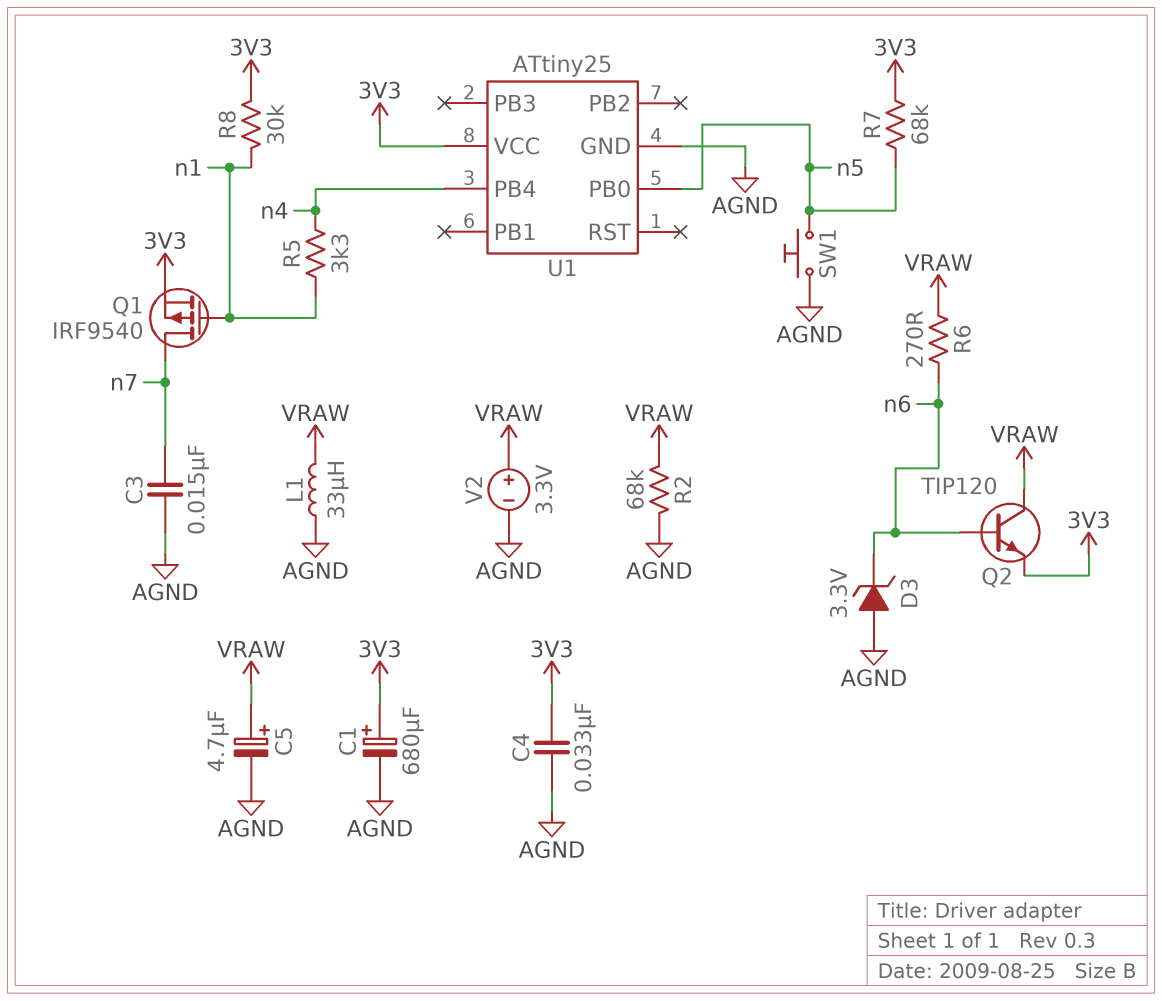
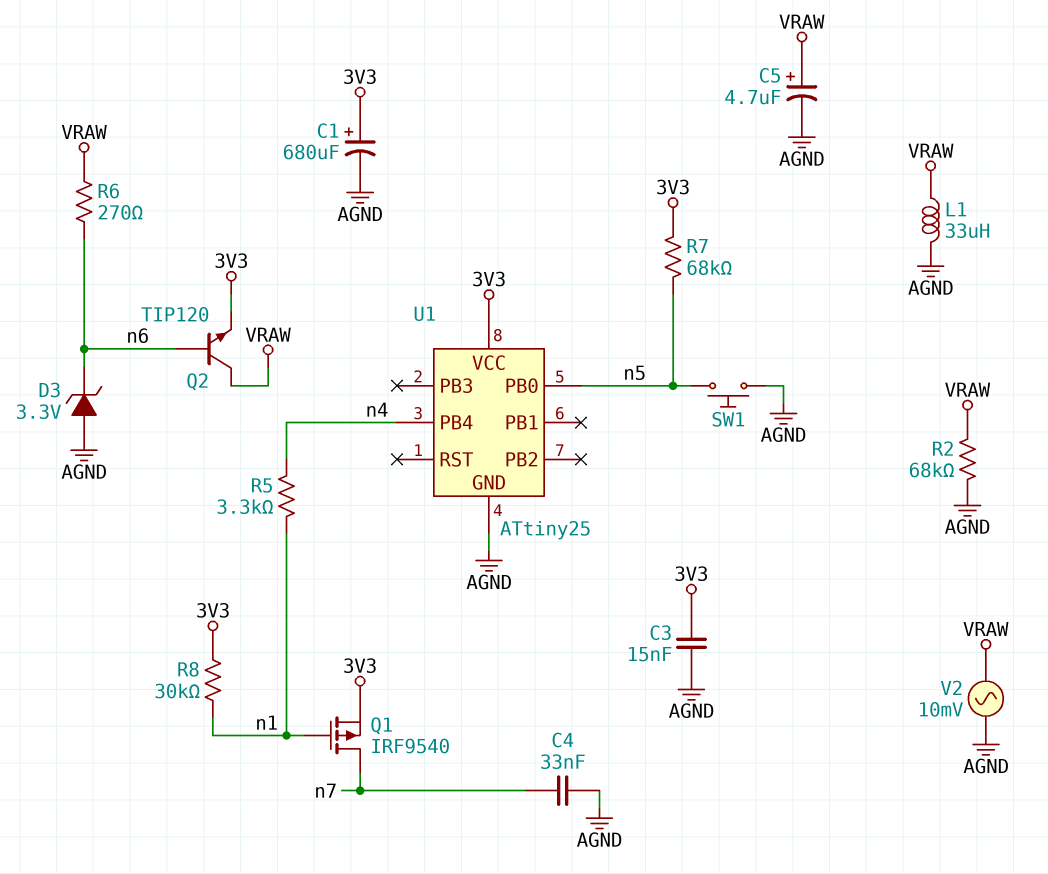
C3: 15nF (AGND, n7) -> 15nF (3V3, AGND)
C4: 33nF (3V3, AGND) -> 33nF (AGND, n7)
V2: 3.3V (plus VRAW, minus AGND) -> AC 10mV (AGND, VRAW)

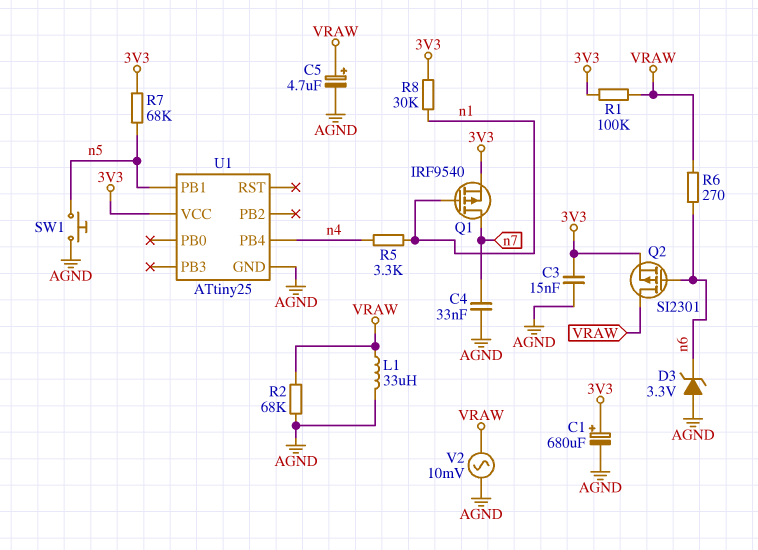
Q2: NPN TIP120 (B n6, C VRAW, E 3V3) -> PMOS SI2301 (G n6, D VRAW, S 3V3)
R1: none -> 100k (3V3, VRAW)
U1 pin PB0: n5 -> none
U1 pin PB1: none -> n5

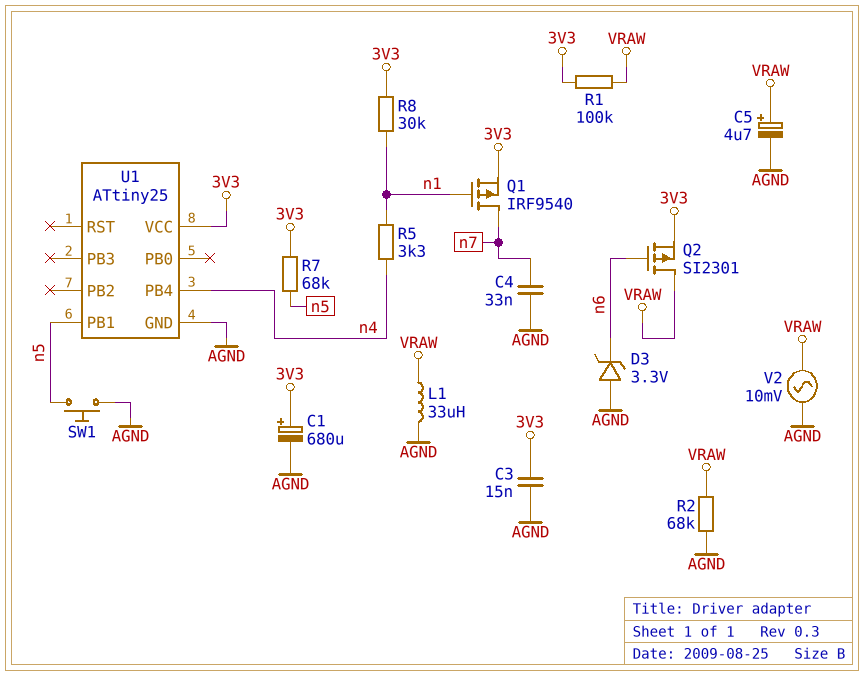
R6: 270 (VRAW, n6) -> none

